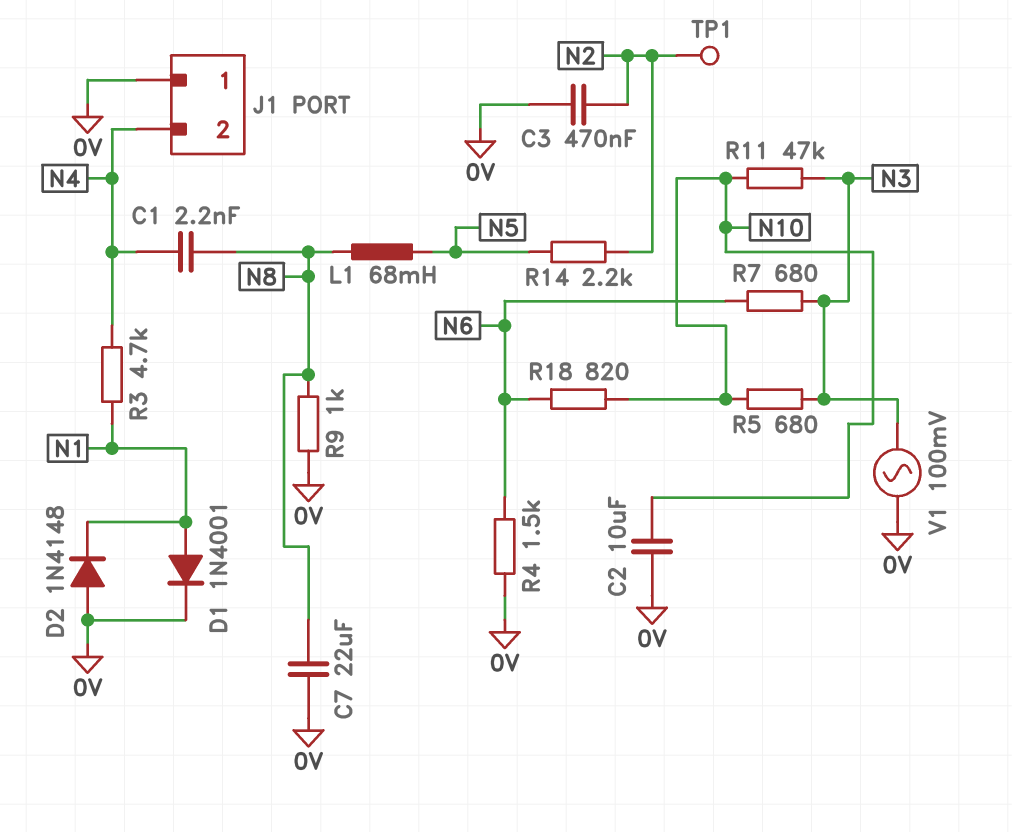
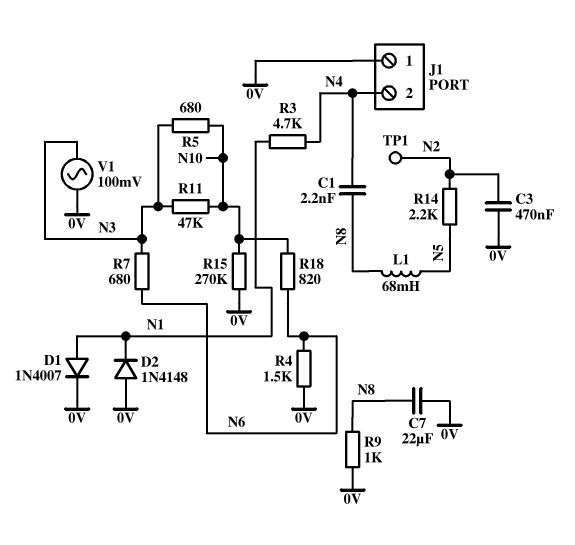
C2: 10uF (0V, N10) -> none
D1: diode 1N4001 (A N1, K 0V) -> diode 1N4007 (A N1, K 0V)
R15: none -> 270k (0V, N10)

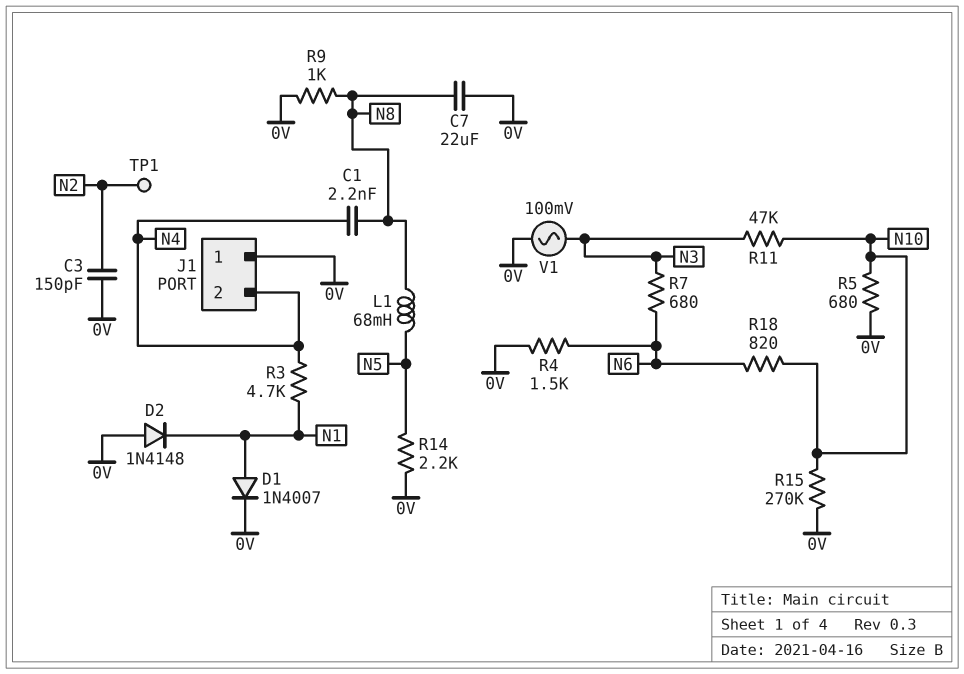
C3: 470nF (0V, N2) -> 150pF (0V, N2)
R5: 680 (N3, N10) -> 680 (0V, N10)
R14: 2.2k (N2, N5) -> 2.2k (0V, N5)

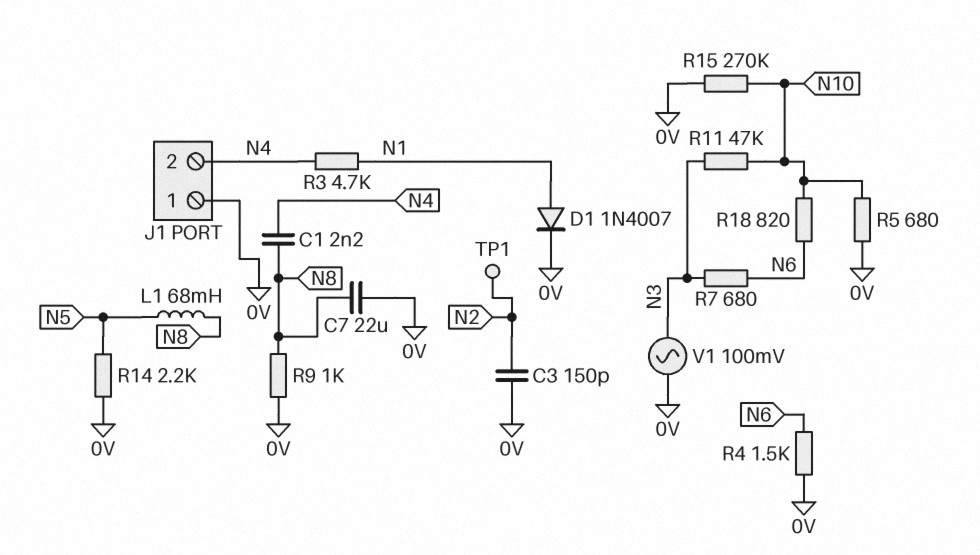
D2: diode 1N4148 (A 0V, K N1) -> none

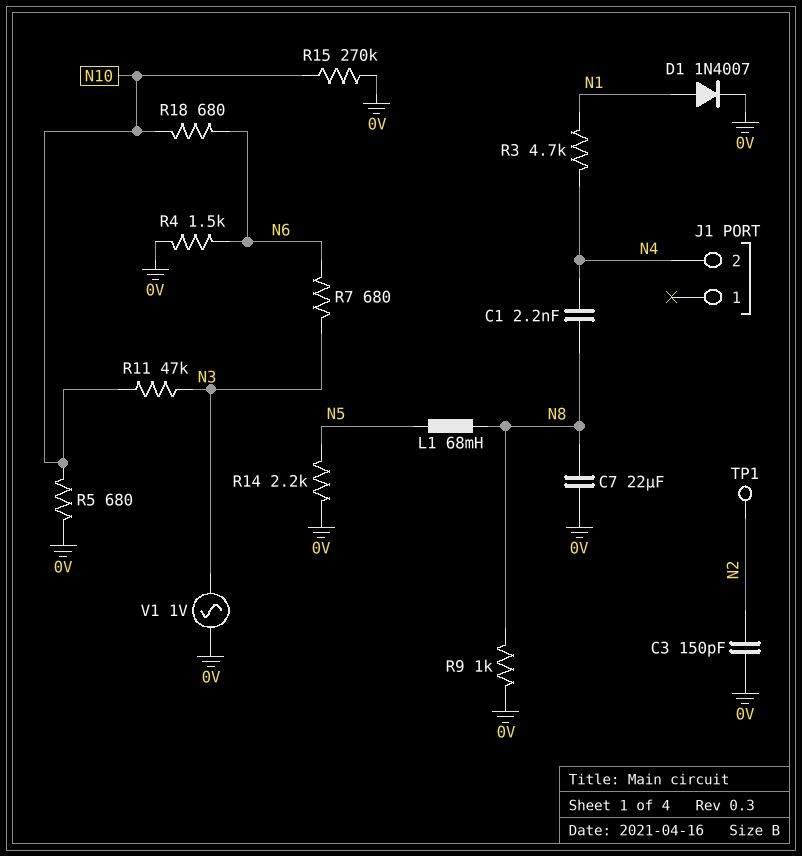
J1 pin 1: 0V -> none
R18: 820 (N6, N10) -> 680 (N6, N10)
V1: AC 100mV (0V, N3) -> AC 1V (0V, N3)

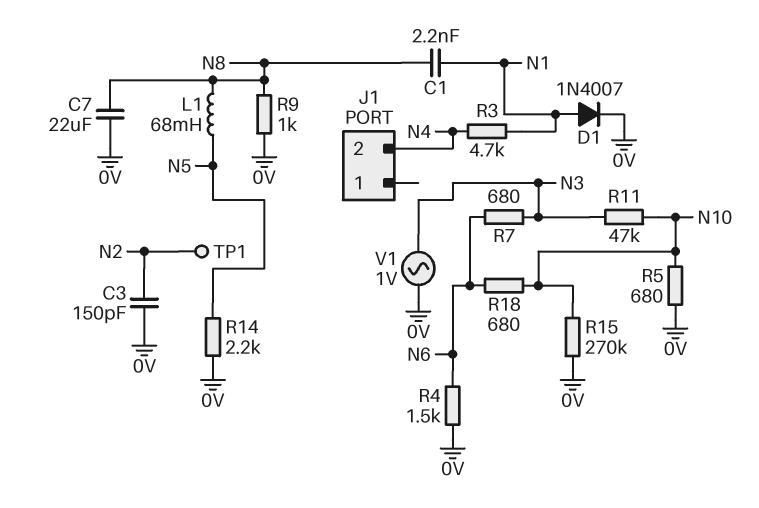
C1: 2.2nF (N4, N8) -> 2.2nF (N1, N8)

